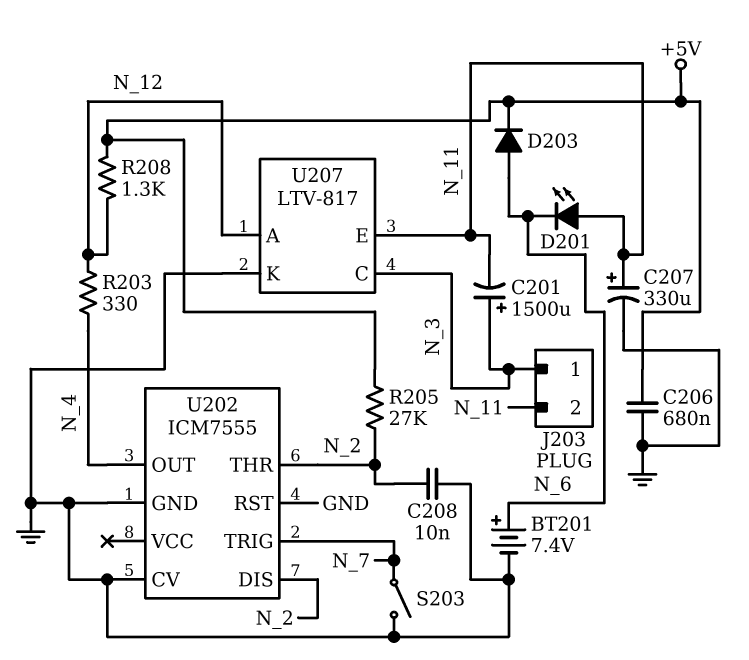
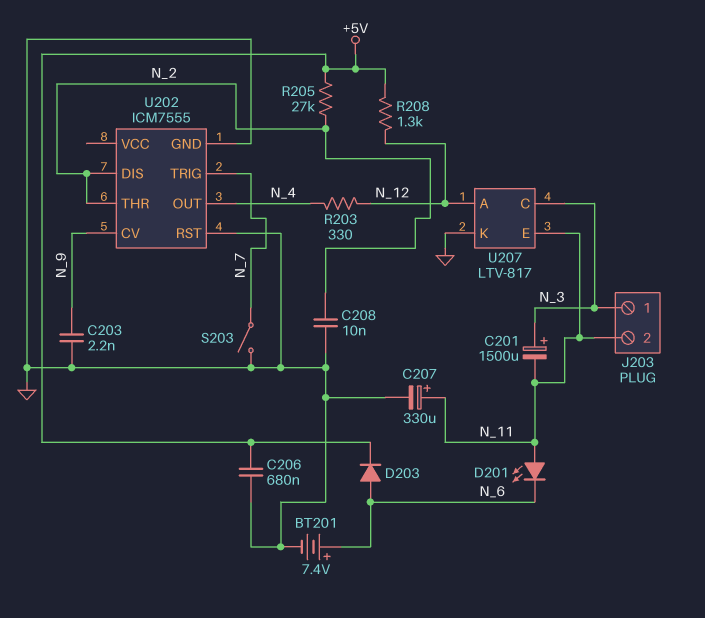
C203: none -> 2.2nF (GND, N_9)
U202 pin CV: GND -> N_9

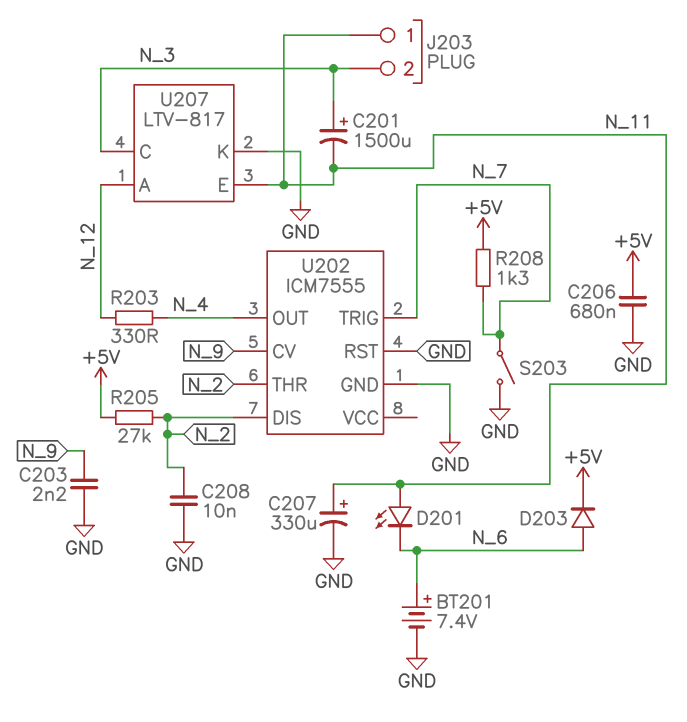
J203 pin 1: N_3 -> N_11
J203 pin 2: N_11 -> N_3
R208: 1.3k (+5V, N_12) -> 1.3k (+5V, N_7)

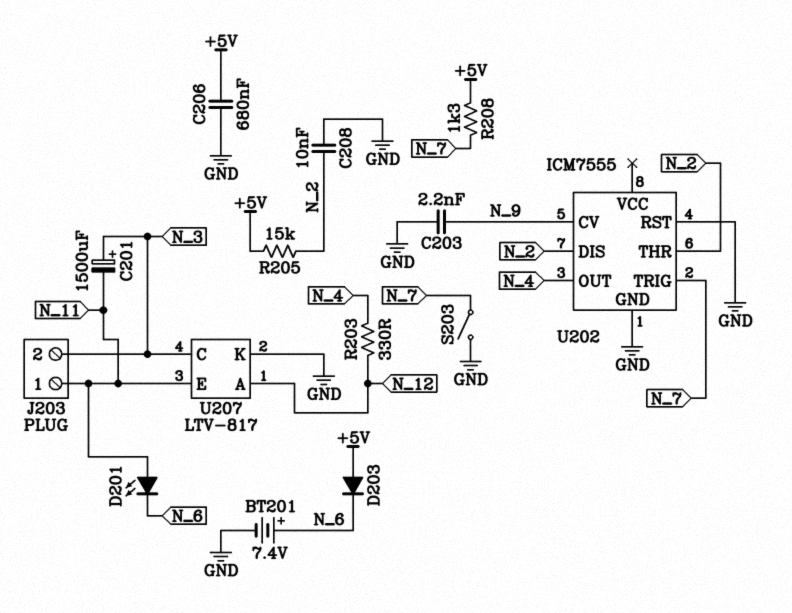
C207: 330uF (plus N_11, minus GND) -> none
D203: diode (A N_6, K +5V) -> diode (A +5V, K N_6)
R205: 27k (+5V, N_2) -> 15k (+5V, N_2)

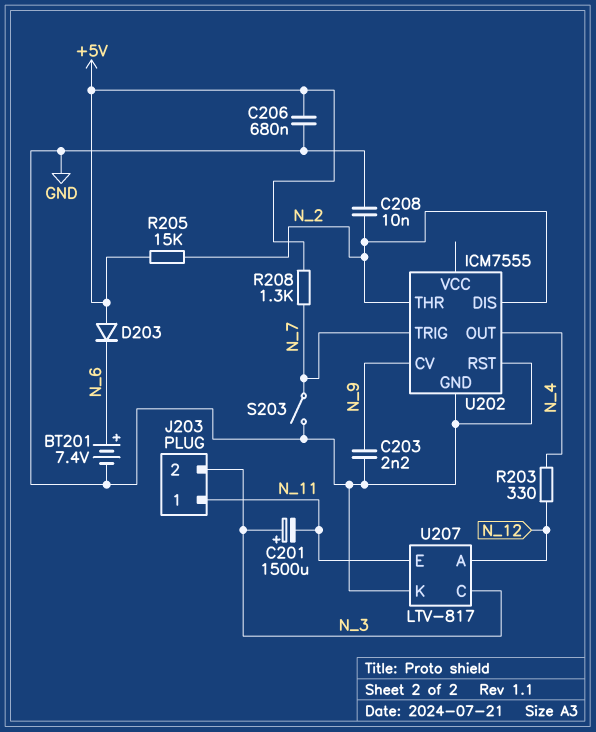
D201: LED (A N_11, K N_6) -> none

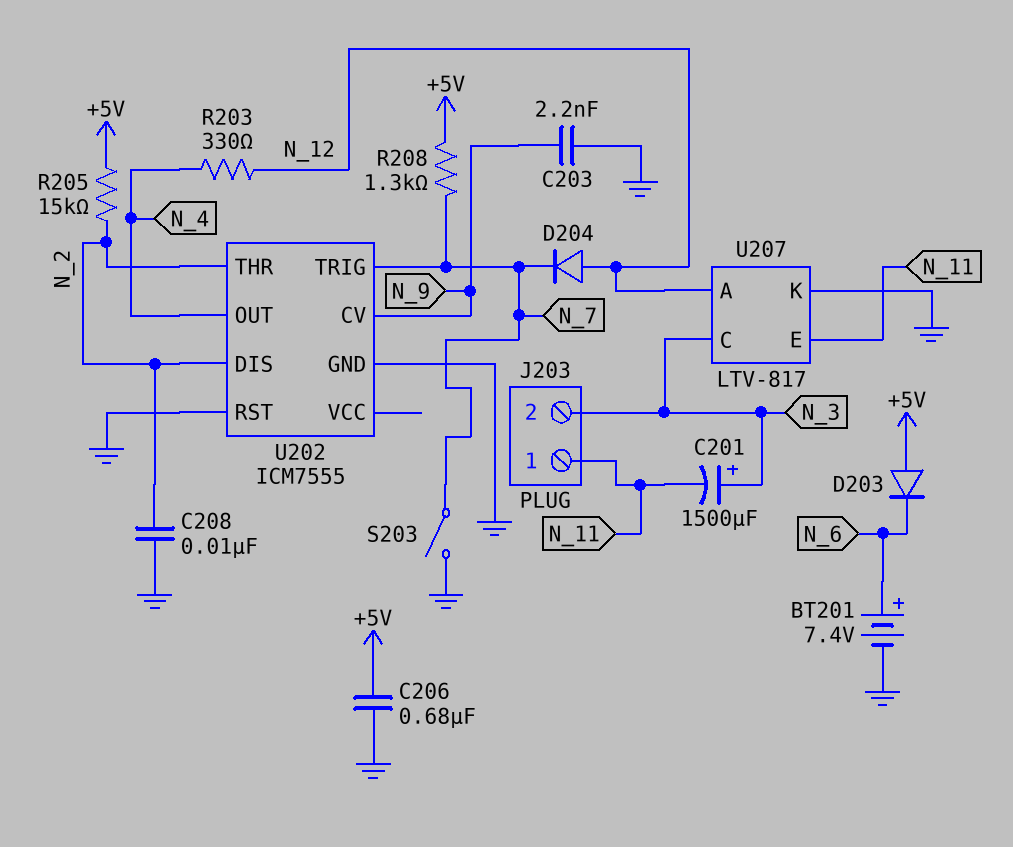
D204: none -> diode (A N_12, K N_7)

